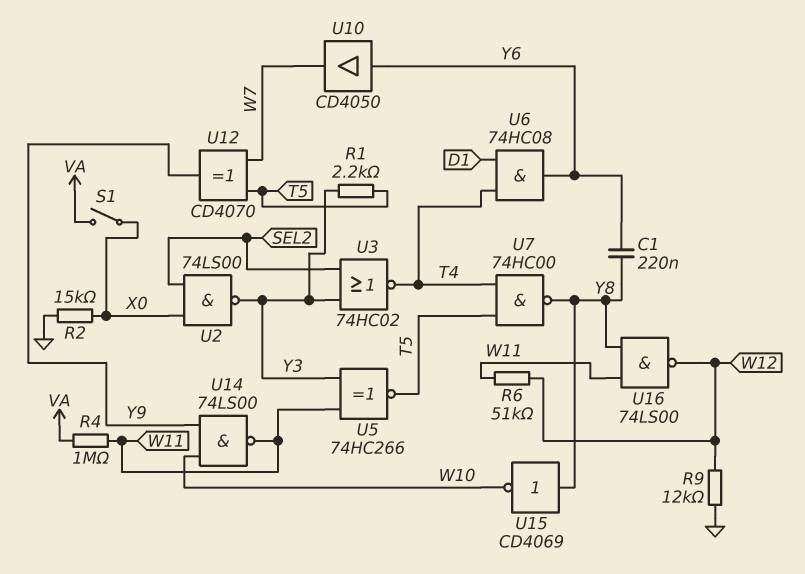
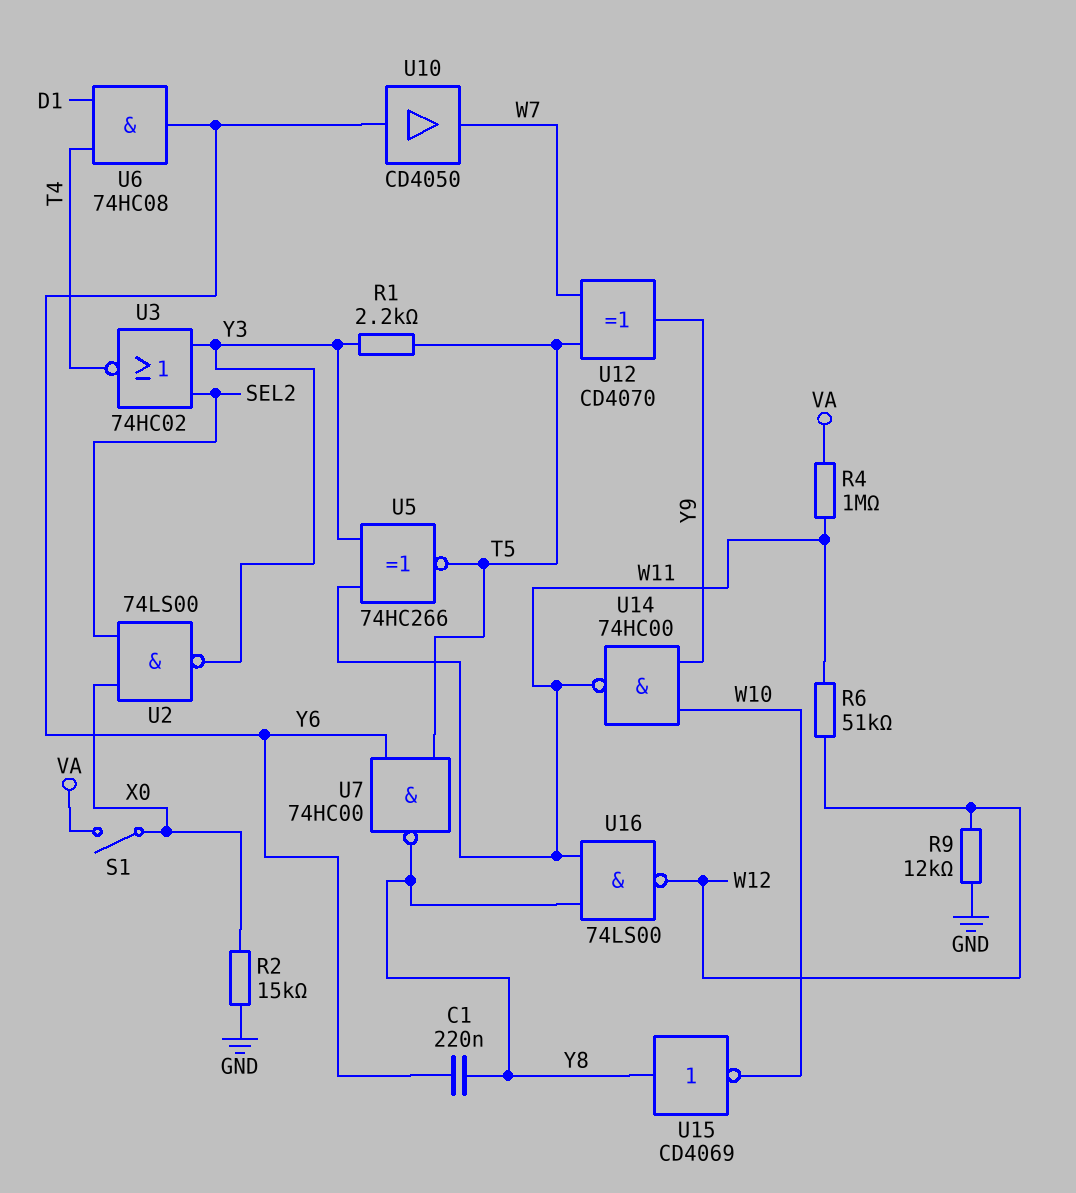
U7: NAND 74HC00 (in T4, in T5, out Y8) -> NAND 74HC00 (in T5, in Y6, out Y8)
U14: NAND 74LS00 (in W10, in Y9, out W11) -> NAND 74HC00 (in W10, in Y9, out W11)

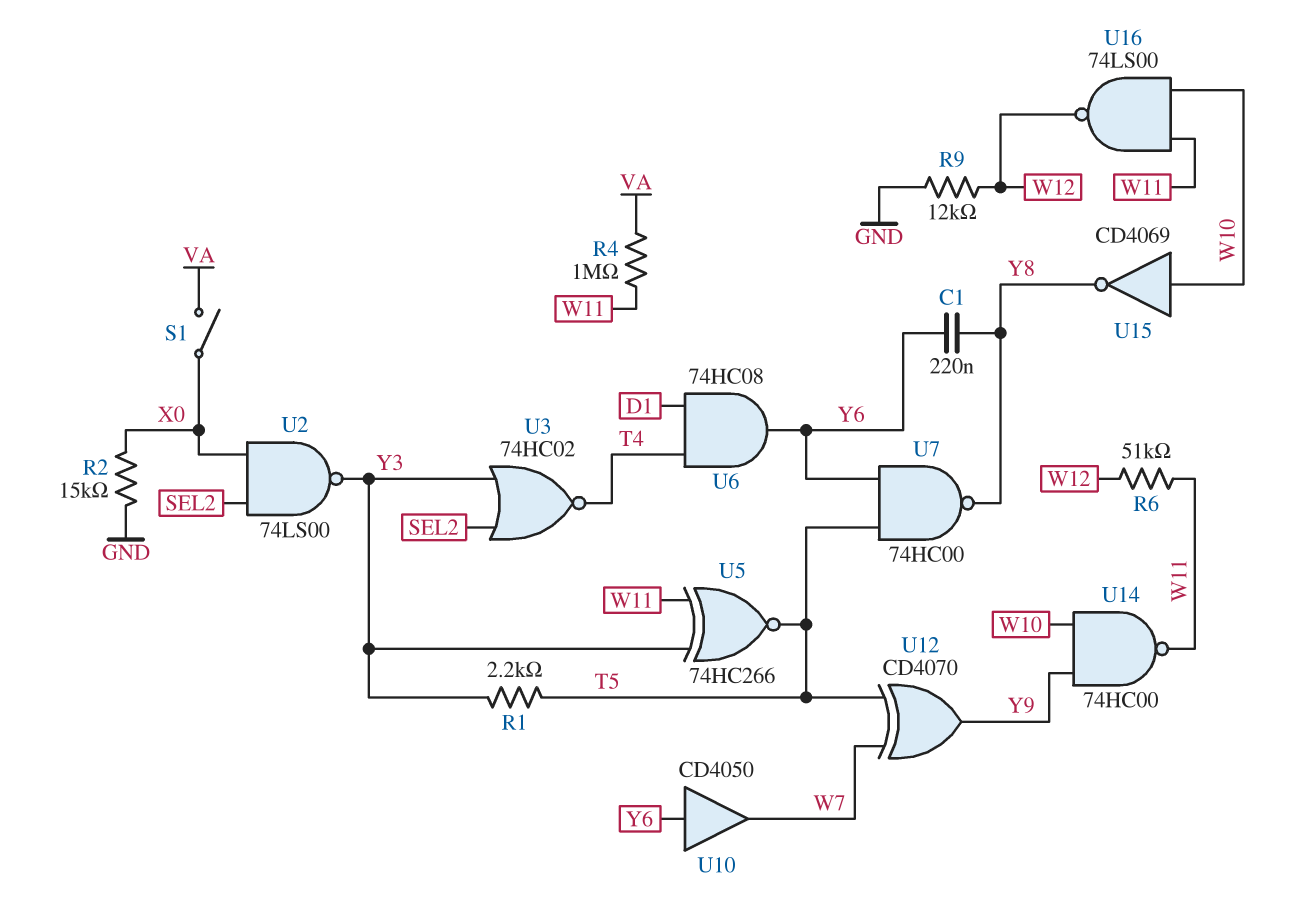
U15: NOT CD4069 (in Y8, out W10) -> NOT CD4069 (in W10, out Y8)
U16: NAND 74LS00 (in W11, in Y8, out W12) -> NAND 74LS00 (in W10, in W11, out W12)

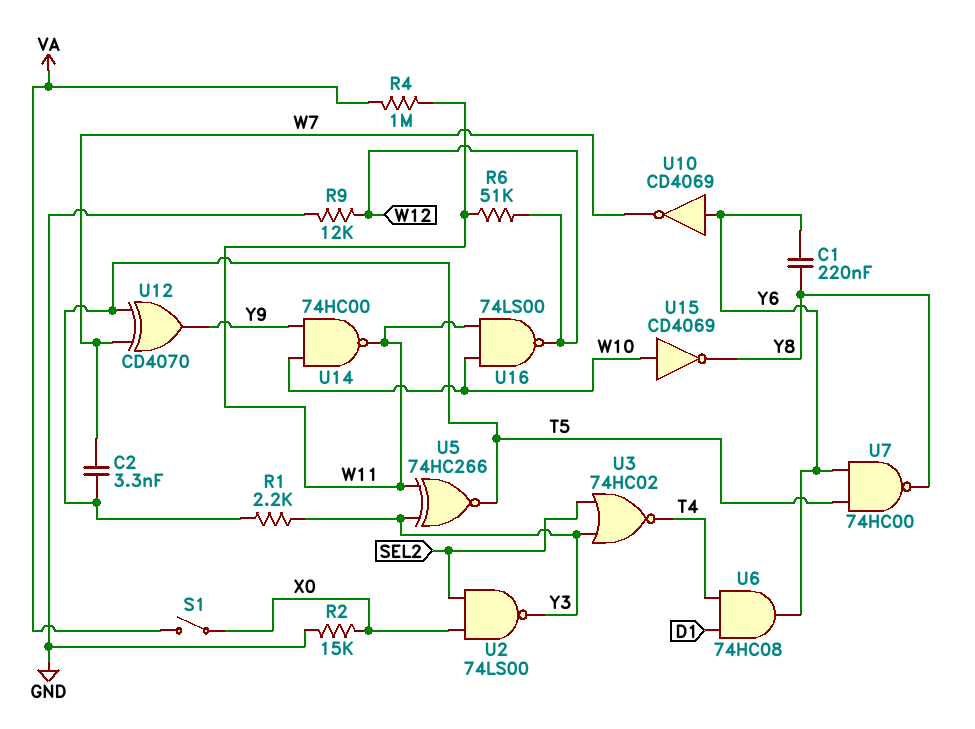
C2: none -> 3.3nF (T5, W7)
U10: buffer CD4050 (in Y6, out W7) -> NOT CD4069 (in Y6, out W7)

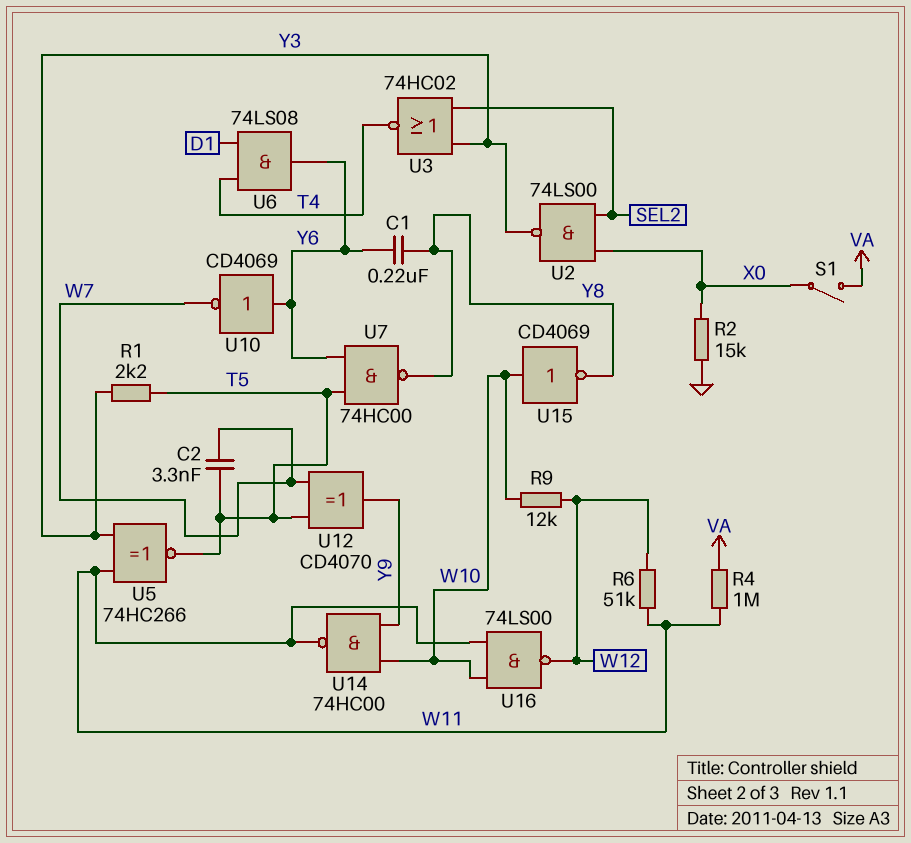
R9: 12k (GND, W12) -> 12k (W10, W12)
U6: AND 74HC08 (in D1, in T4, out Y6) -> AND 74LS08 (in D1, in T4, out Y6)

